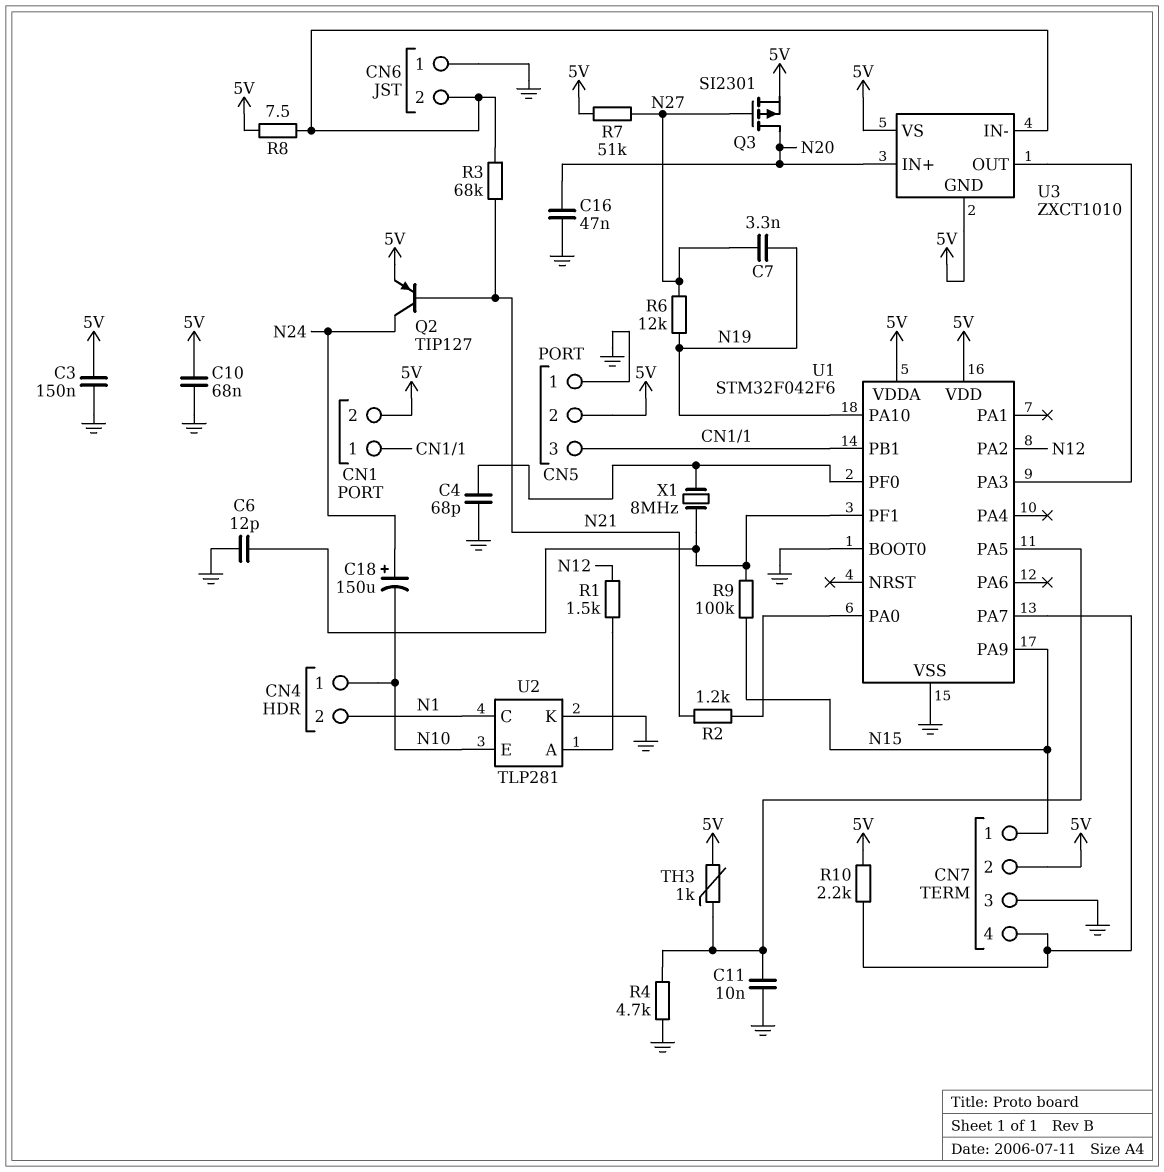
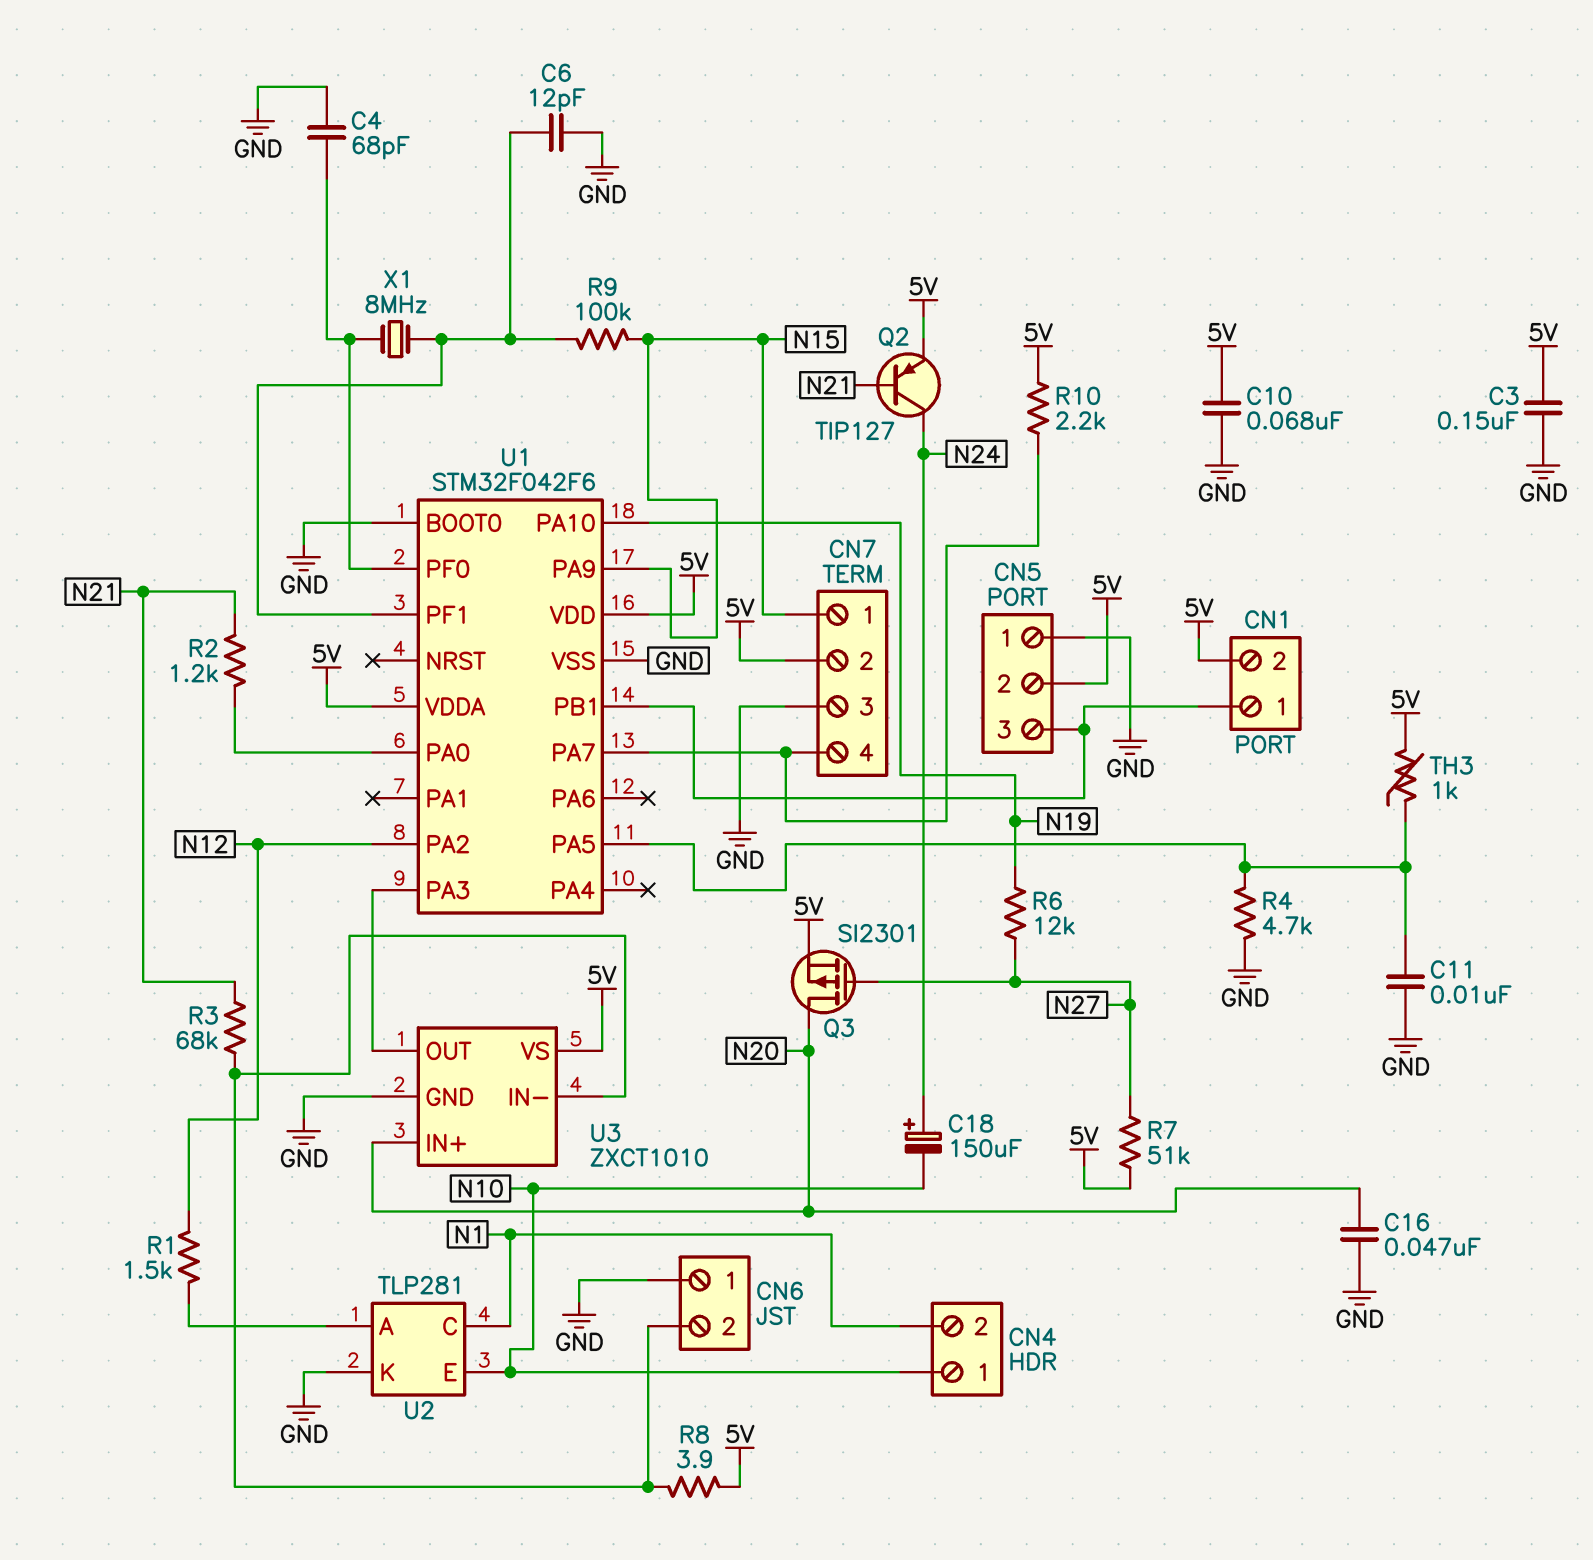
C7: 3.3nF (N19, N27) -> none
R8: 7.5 (5V, CN6/2) -> 3.9 (5V, CN6/2)
U3 pin GND: 5V -> GND

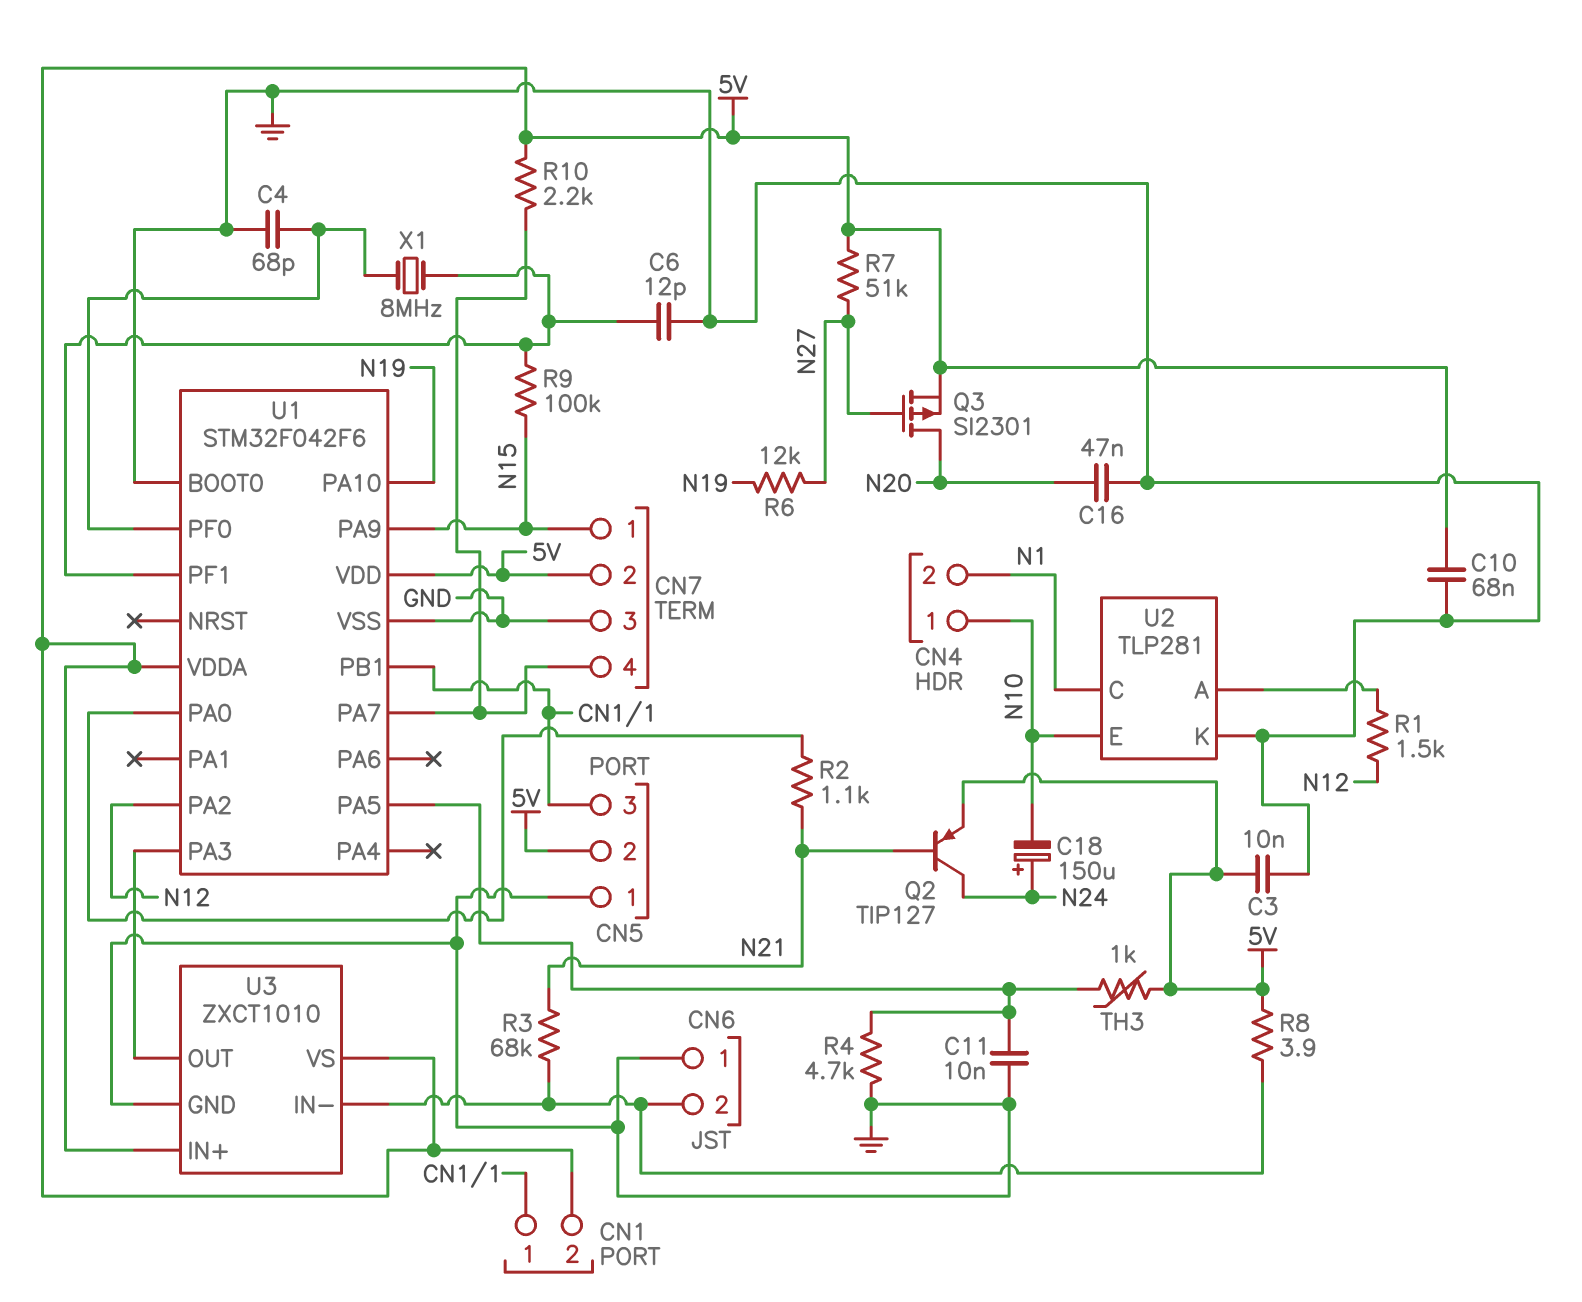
C3: 150nF (5V, GND) -> 10nF (5V, GND)
R2: 1.2k (N21, U1/PA0) -> 1.1k (N21, U1/PA0)
U3 pin IN+: N20 -> 5V

